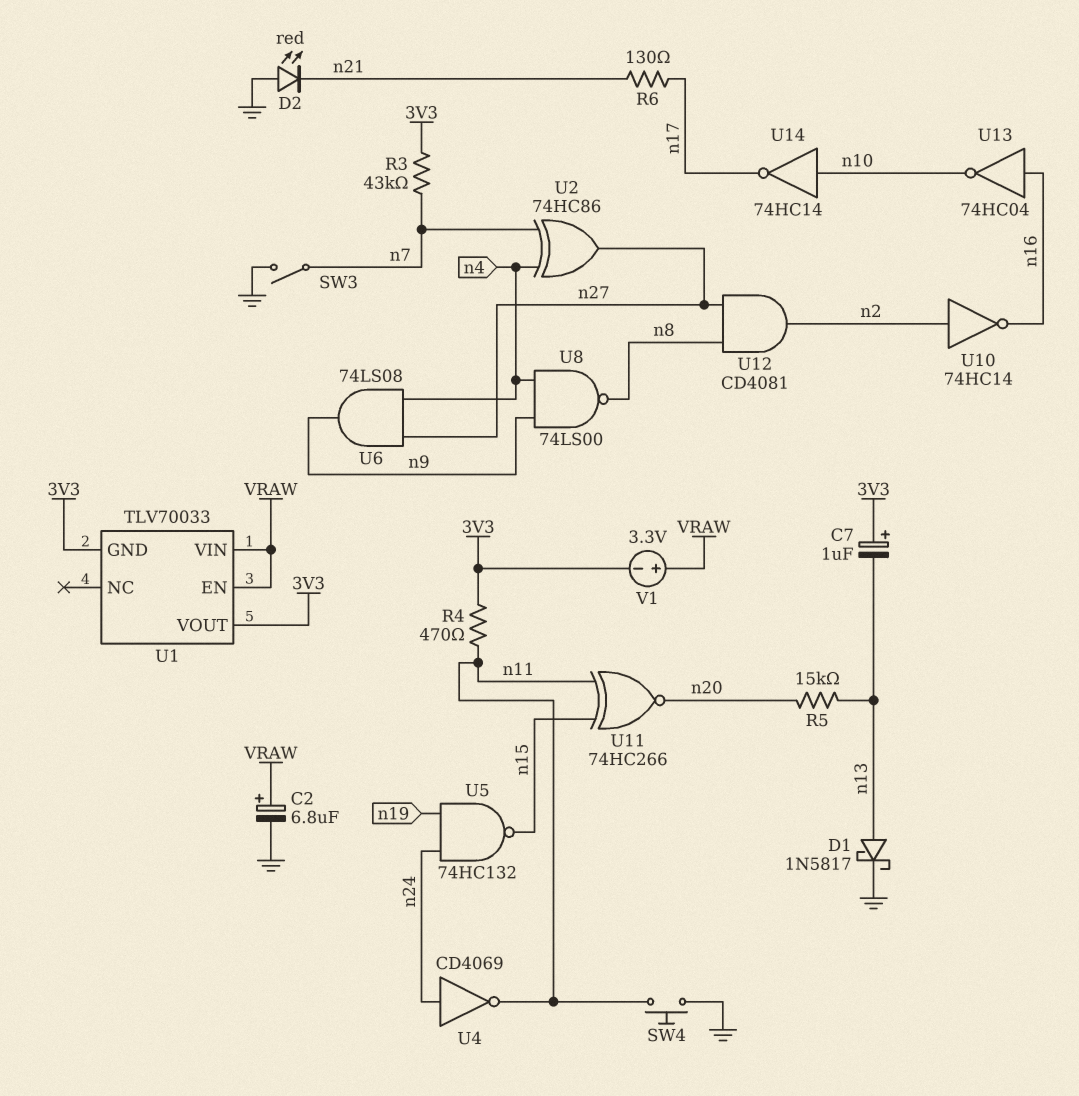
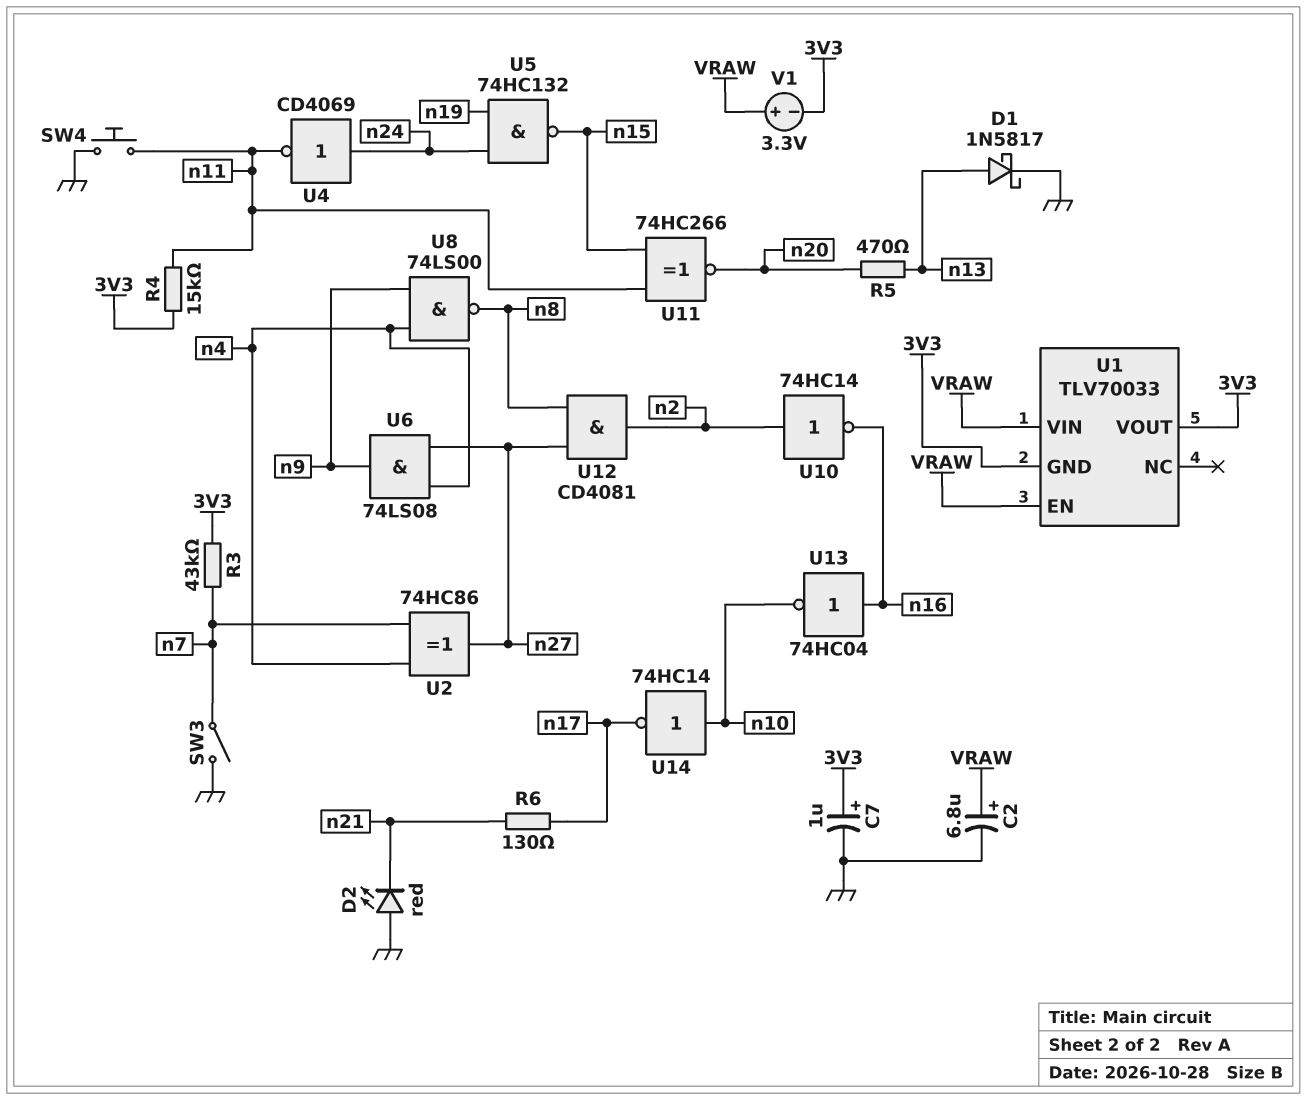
C7: 1uF (plus 3V3, minus n13) -> 1uF (plus 3V3, minus GND)
R4: 470 (3V3, n11) -> 15k (3V3, n11)
R5: 15k (n13, n20) -> 470 (n13, n20)

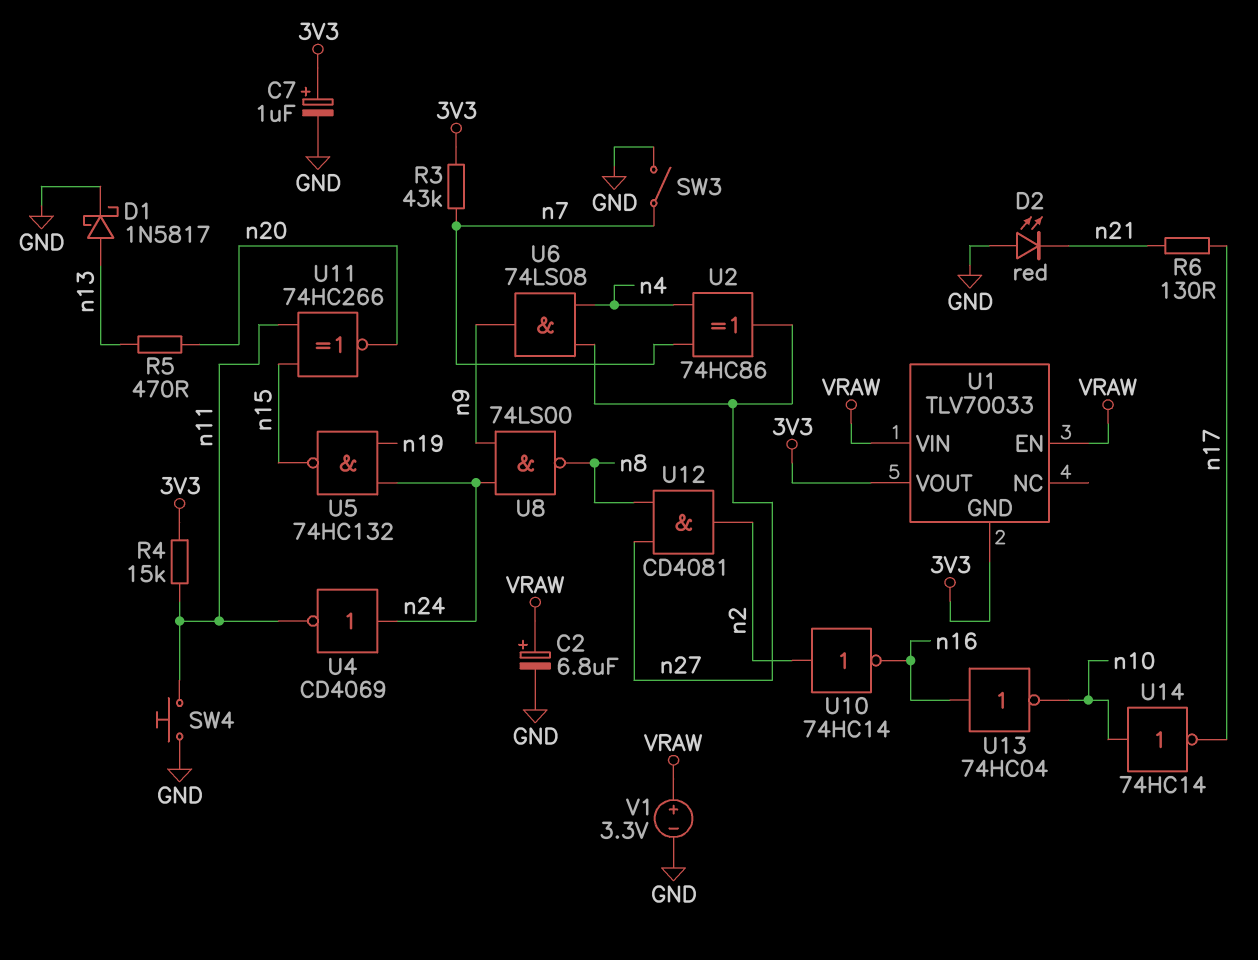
U8: NAND 74LS00 (in n4, in n9, out n8) -> NAND 74LS00 (in n9, in n24, out n8)
V1: 3.3V (plus VRAW, minus 3V3) -> 3.3V (plus VRAW, minus GND)

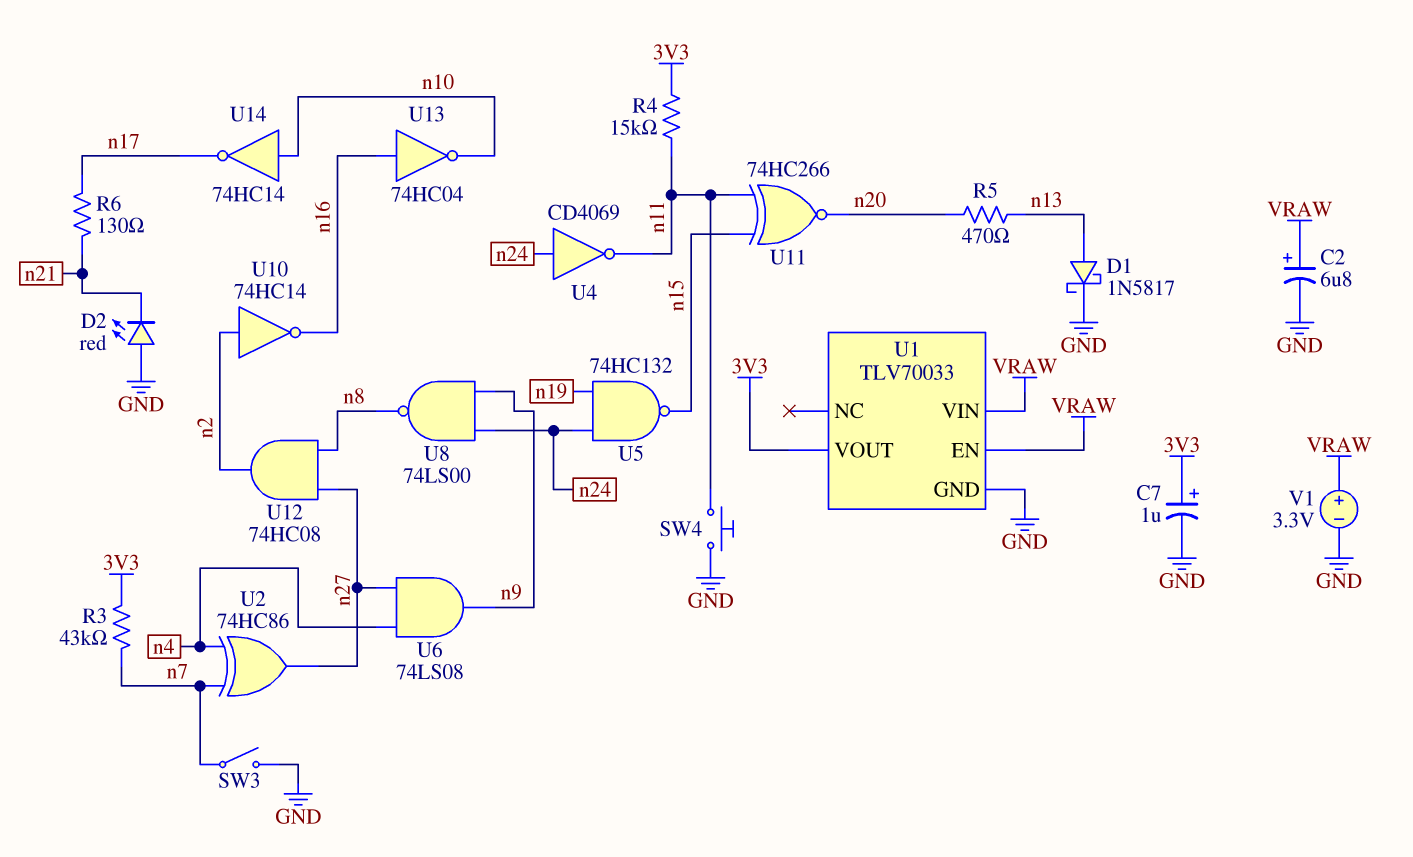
U1 pin GND: 3V3 -> GND
U12: AND CD4081 (in n8, in n27, out n2) -> AND 74HC08 (in n8, in n27, out n2)

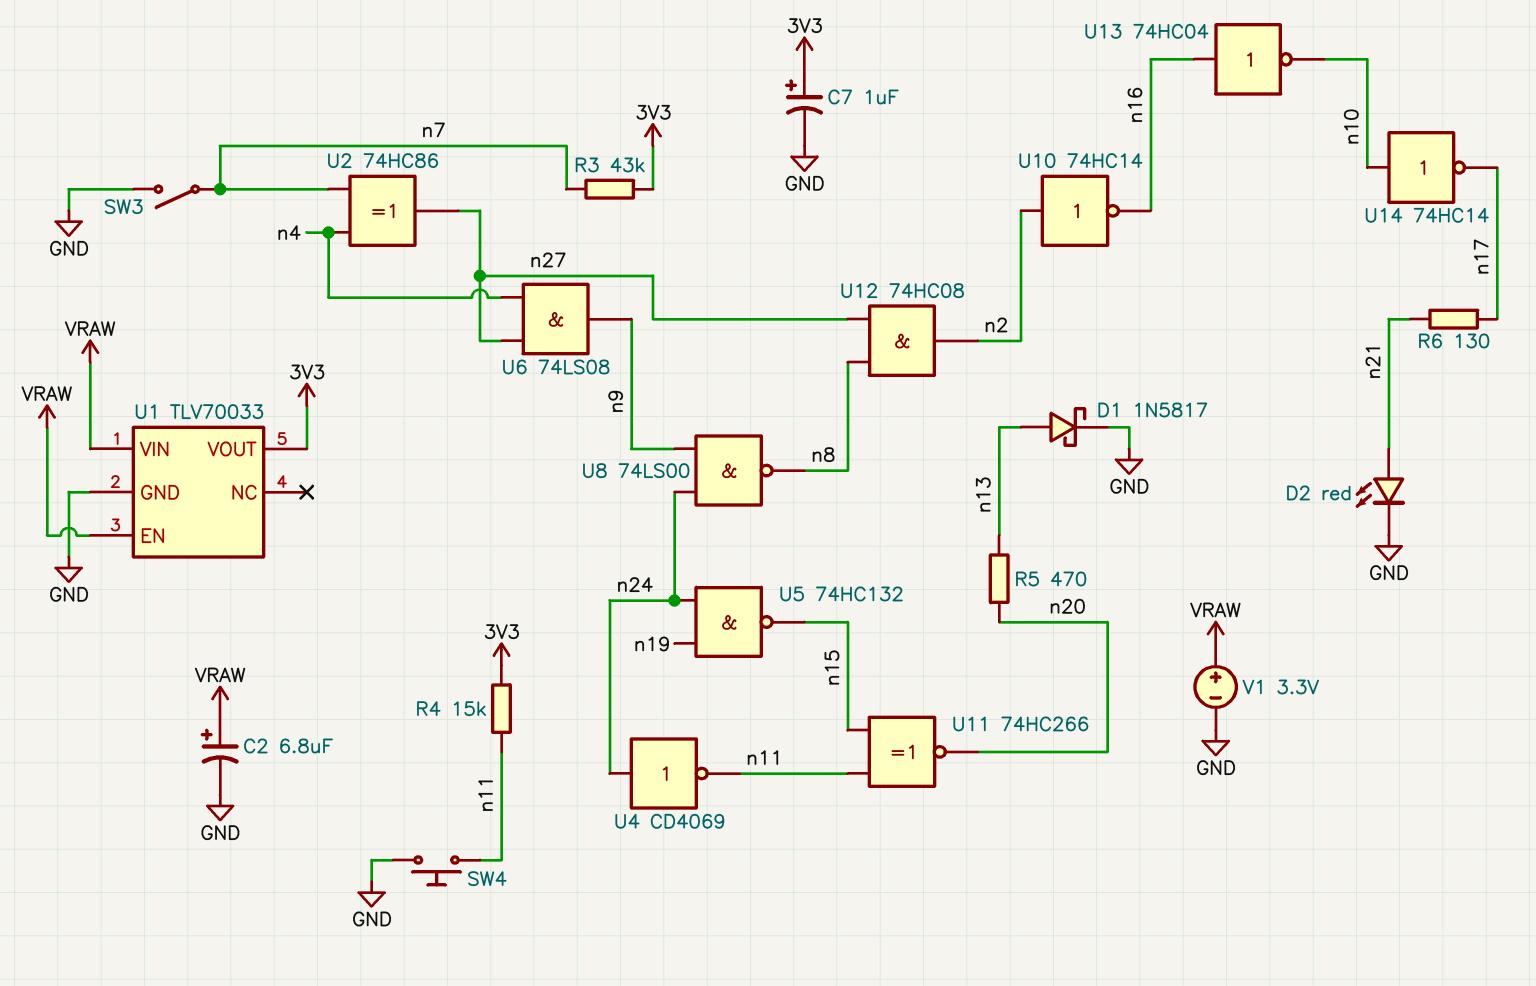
D2: LED red (A GND, K n21) -> LED red (A n21, K GND)

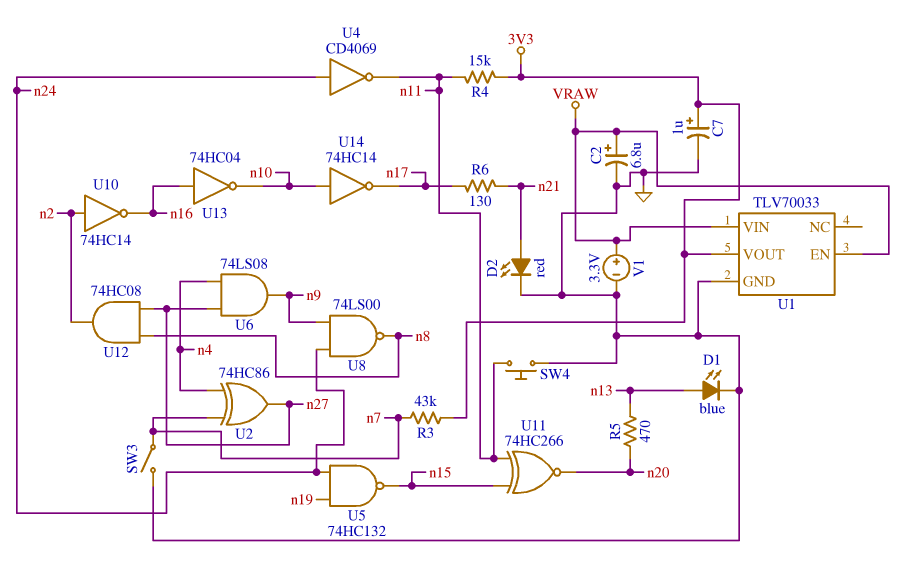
D1: schottky 1N5817 (A n13, K GND) -> LED blue (A n13, K GND)

